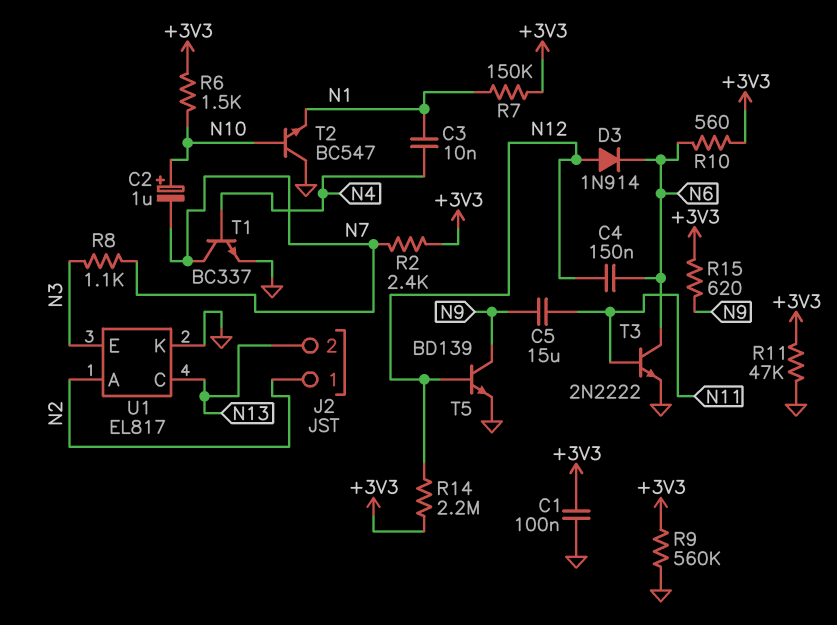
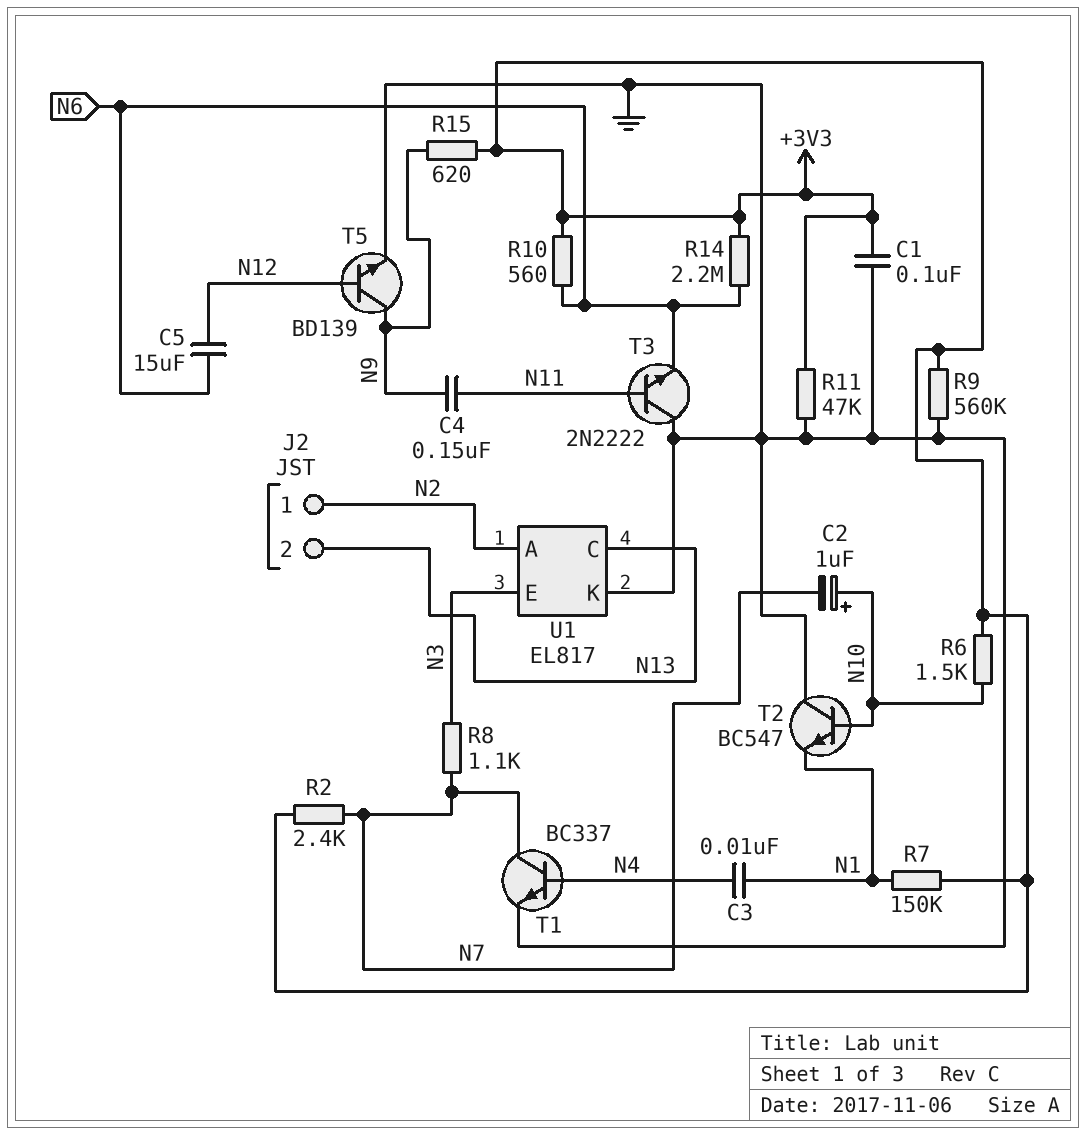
C4: 150nF (N6, N12) -> 150nF (N9, N11)
C5: 15uF (N9, N11) -> 15uF (N6, N12)
D3: diode 1N914 (A N12, K N6) -> none
R14: 2.2M (+3V3, N12) -> 2.2M (+3V3, N6)
T3: NPN 2N2222 (B N11, C N6, E GND) -> NPN 2N2222 (B N11, C GND, E N6)

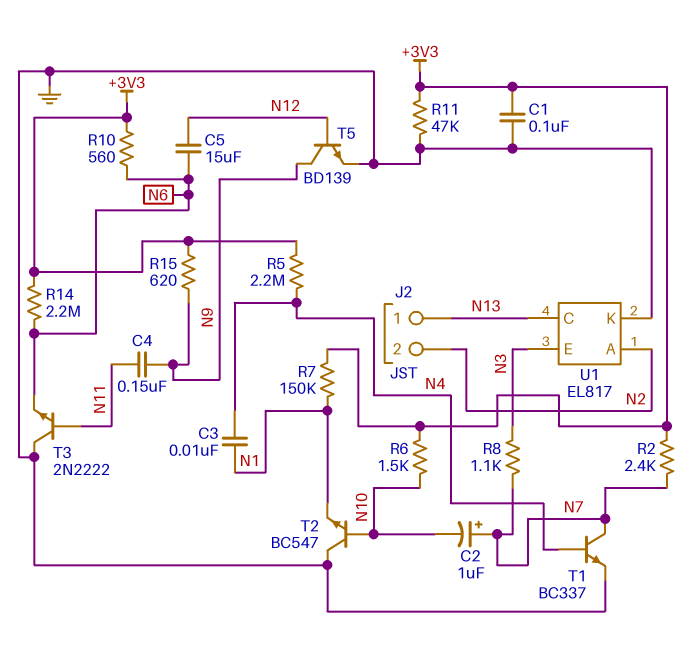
C2: 1uF (plus N10, minus N7) -> 1uF (plus N7, minus N10)
J2 pin 1: N2 -> N13
J2 pin 2: N13 -> N2
R5: none -> 2.2M (+3V3, N4)
R9: 560k (+3V3, GND) -> none

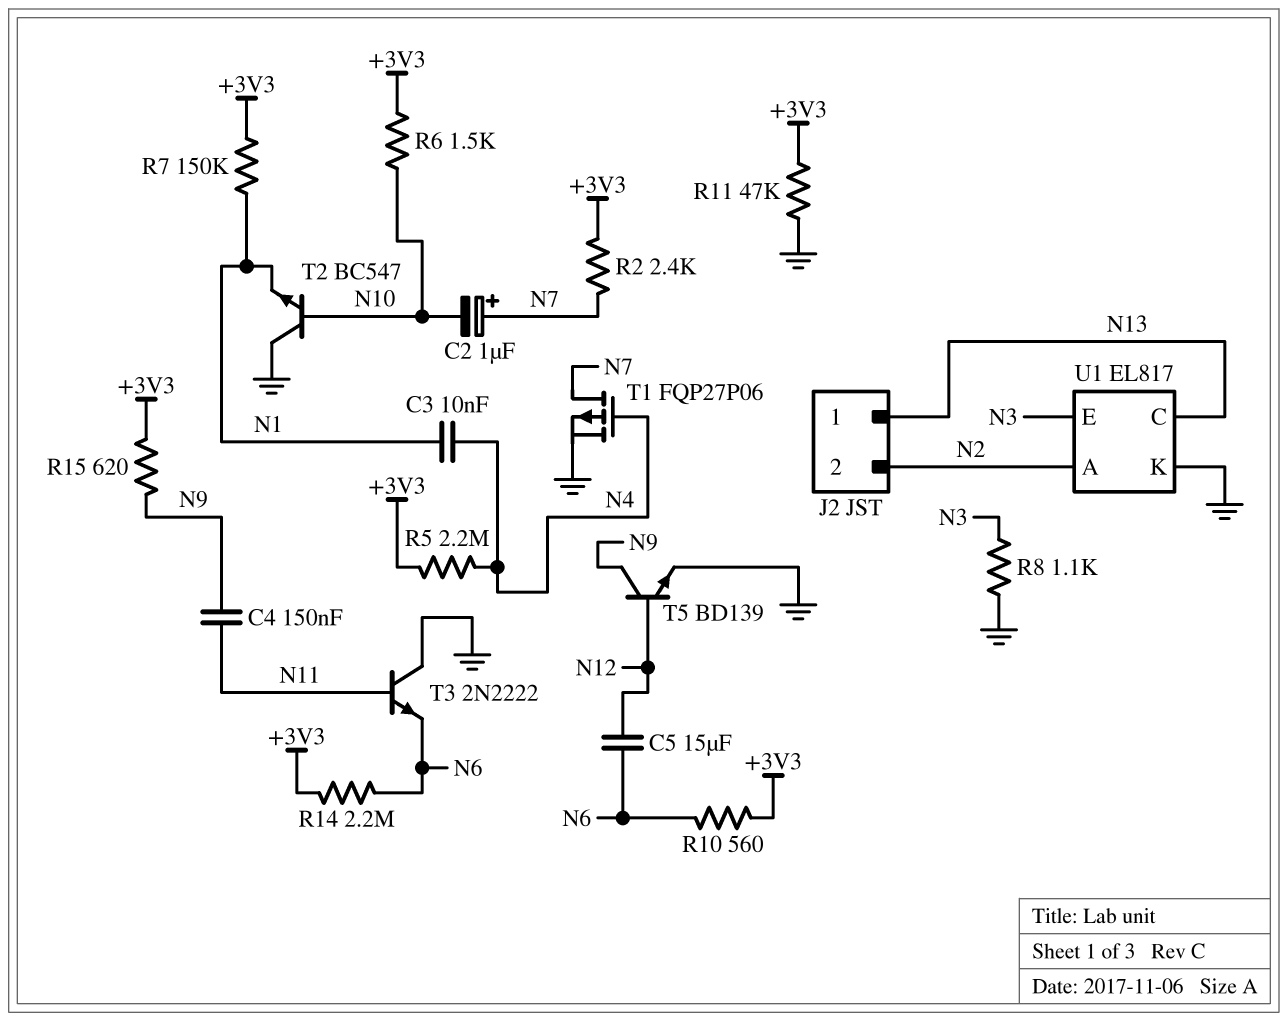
C1: 100nF (+3V3, GND) -> none
R8: 1.1k (N3, N7) -> 1.1k (GND, N3)
T1: NPN BC337 (B N4, C N7, E GND) -> PMOS FQP27P06 (G N4, D N7, S GND)

